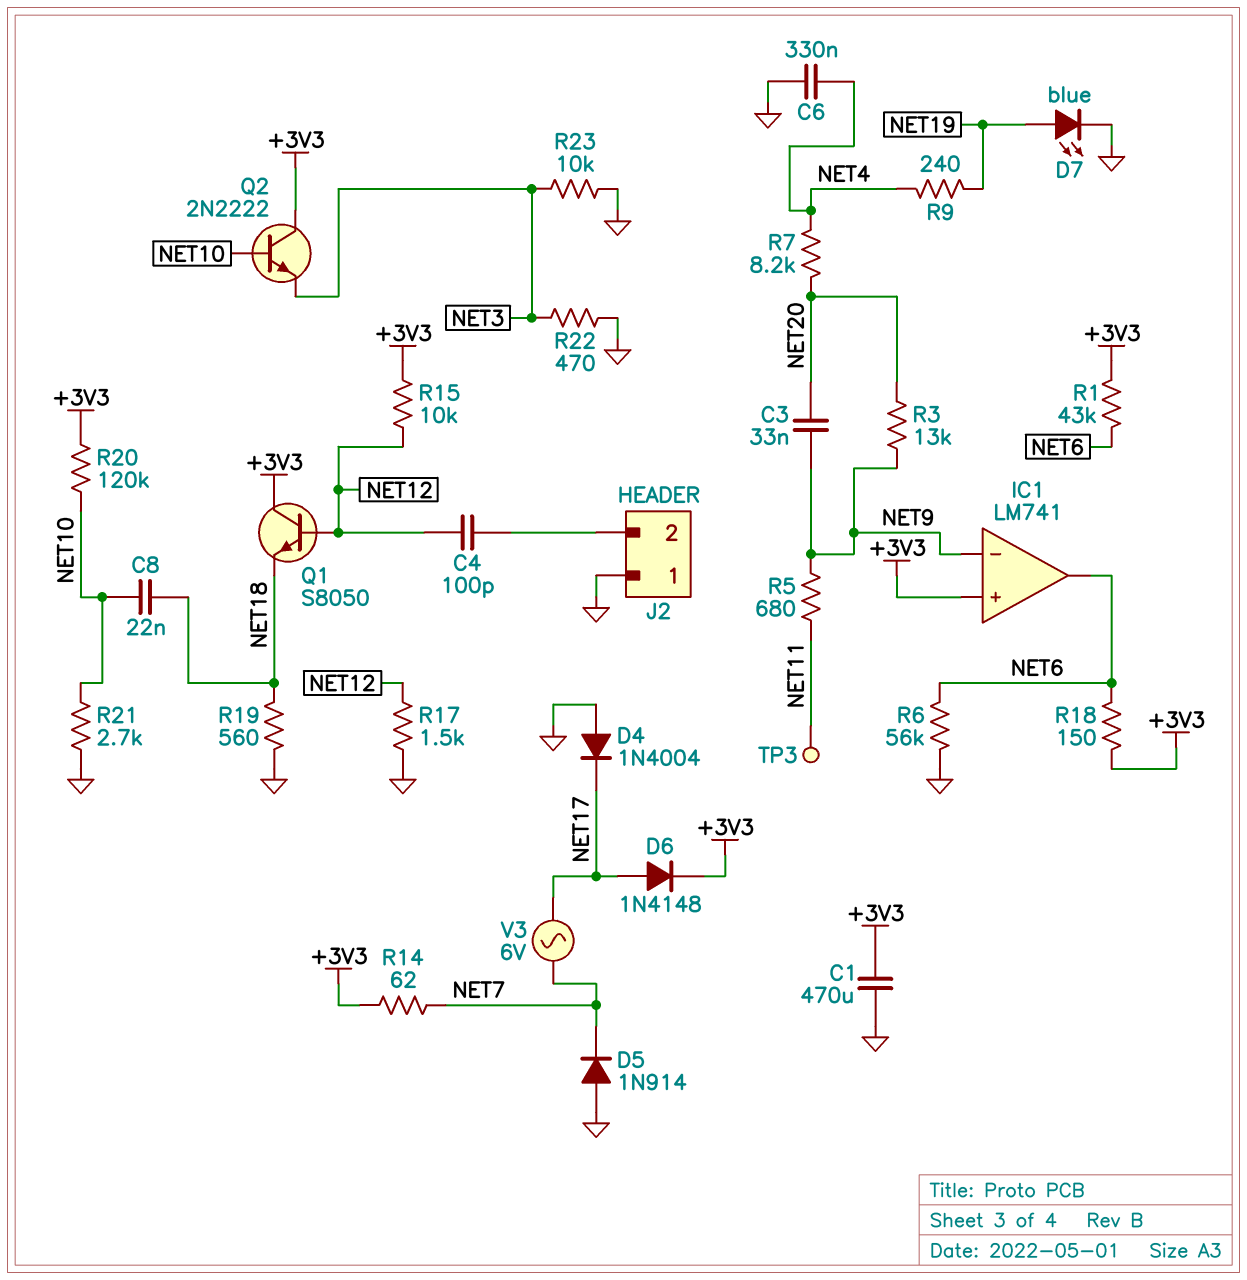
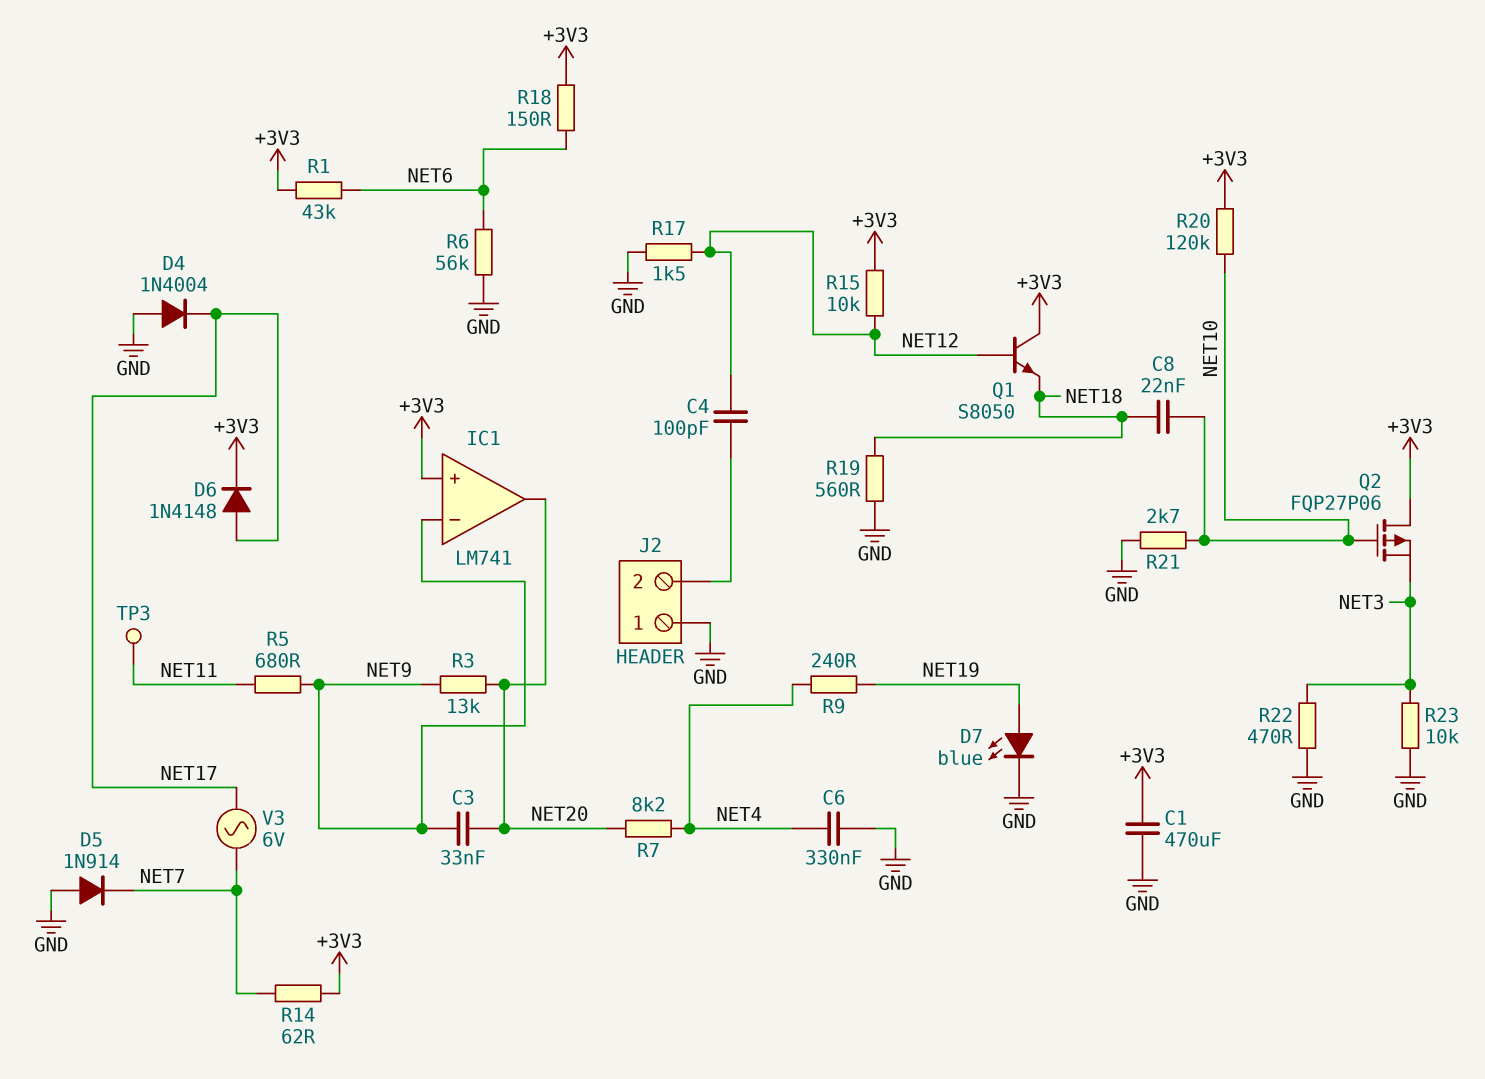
IC1 pin out: NET6 -> NET20
Q2: NPN 2N2222 (B NET10, C +3V3, E NET3) -> PMOS FQP27P06 (G NET10, D +3V3, S NET3)

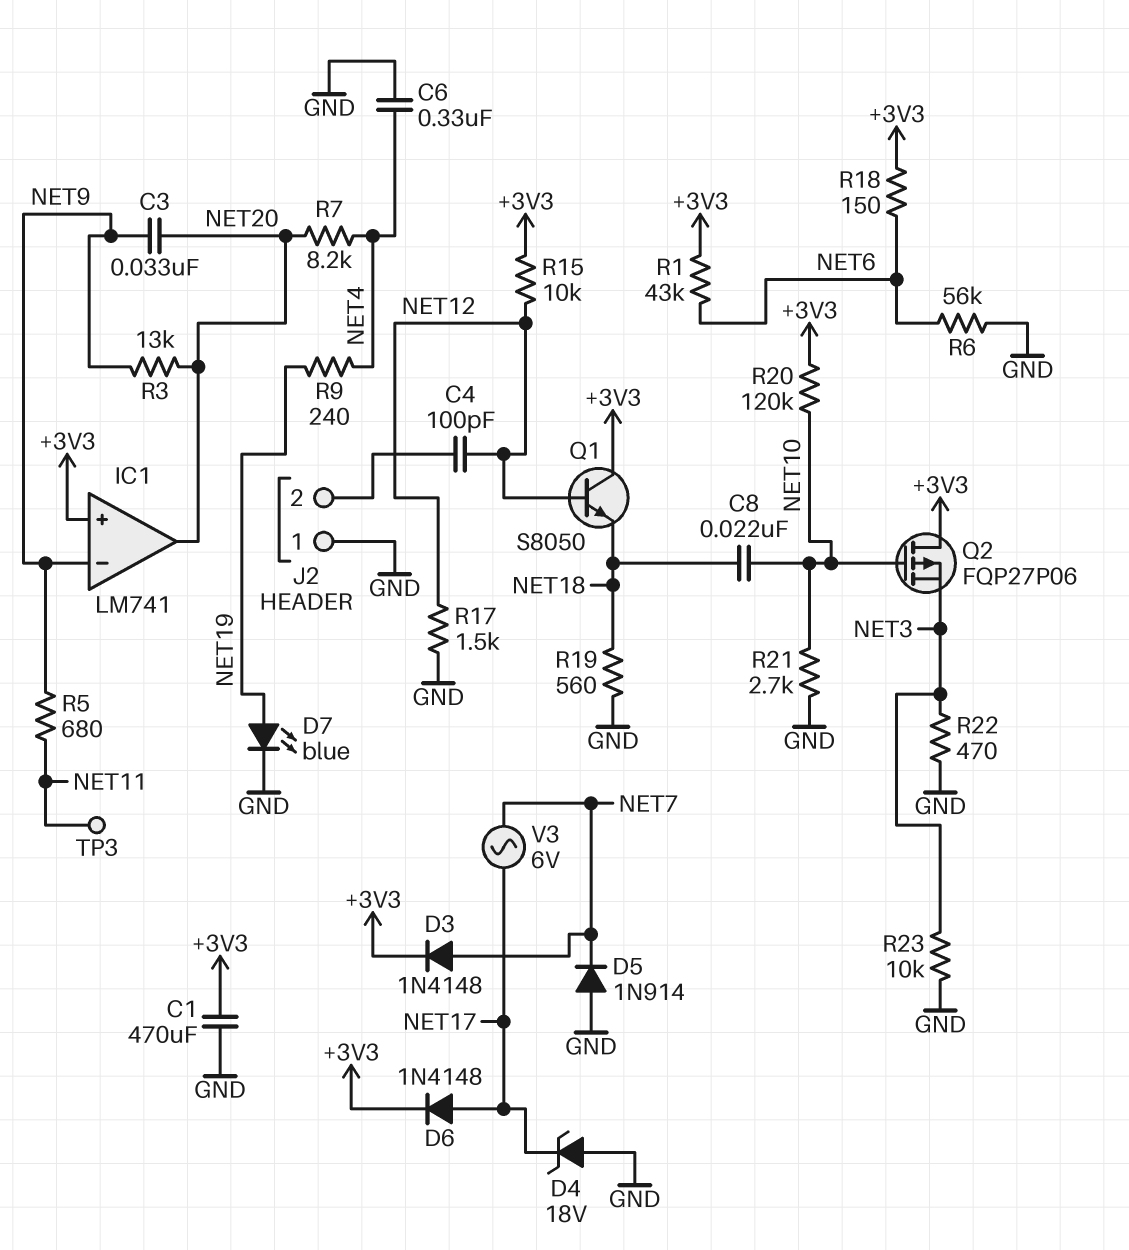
D3: none -> diode 1N4148 (A NET7, K +3V3)
D4: diode 1N4004 (A GND, K NET17) -> zener 18V (A GND, K NET17)
R14: 62 (+3V3, NET7) -> none

